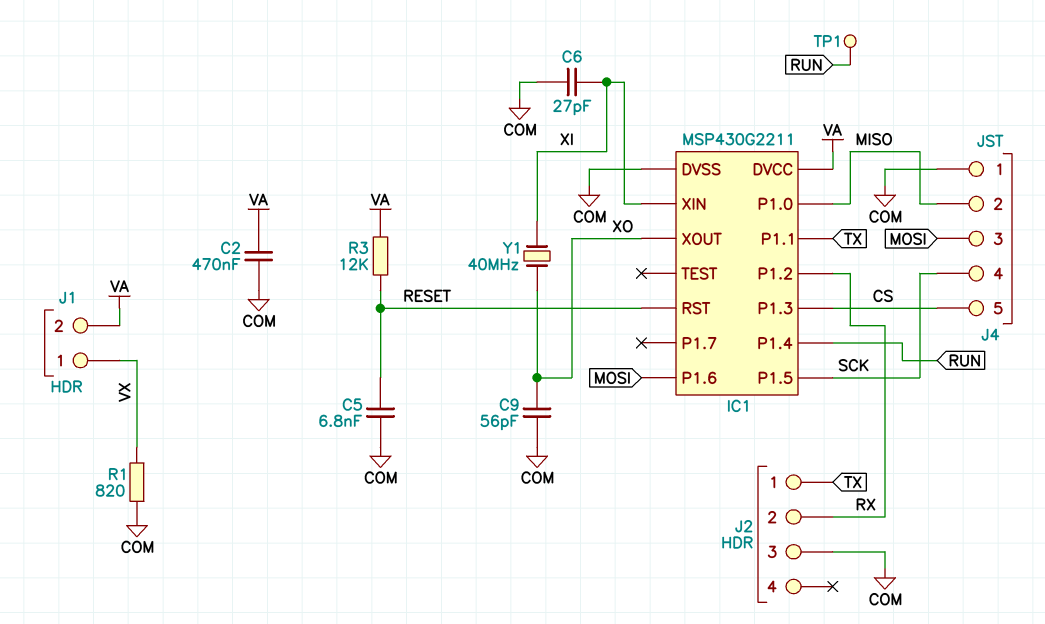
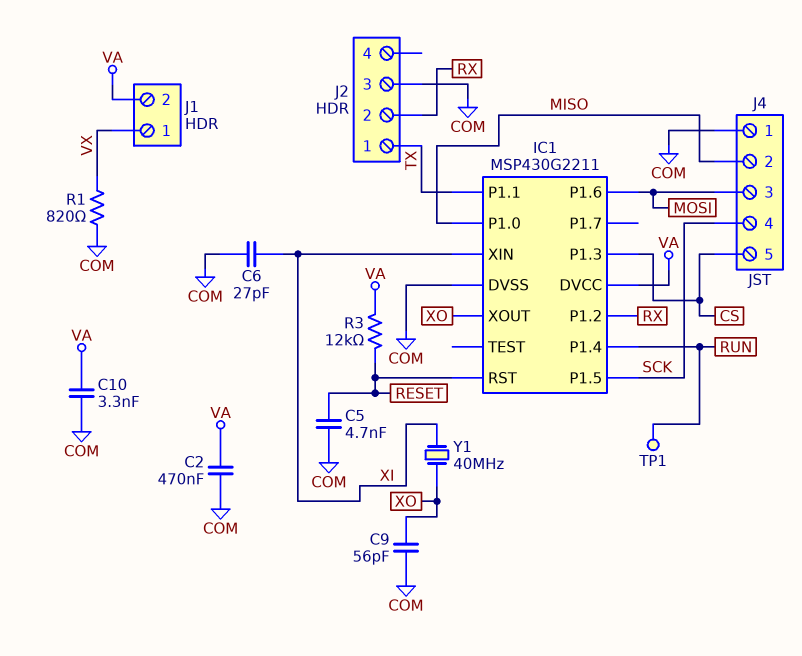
C5: 6.8nF (COM, RESET) -> 4.7nF (COM, RESET)
C10: none -> 3.3nF (COM, VA)

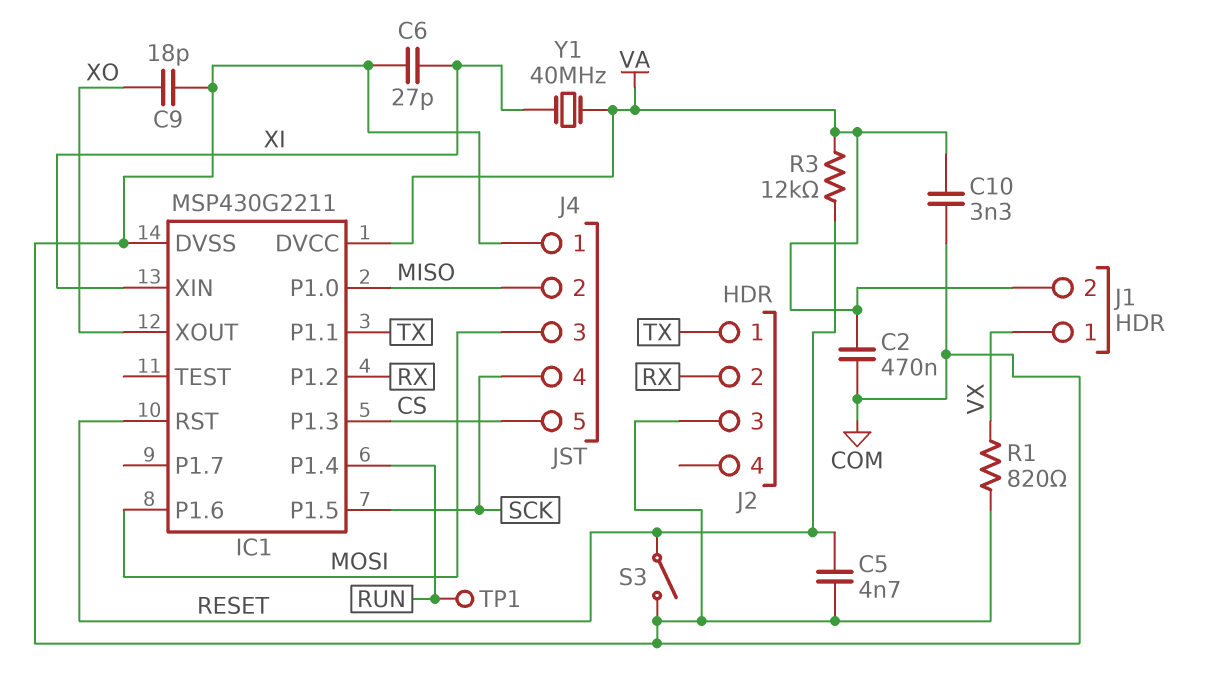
C9: 56pF (COM, XO) -> 18pF (COM, XO)
S3: none -> switch (COM, RESET)
Y1: 40MHz (XI, XO) -> 40MHz (VA, XI)

